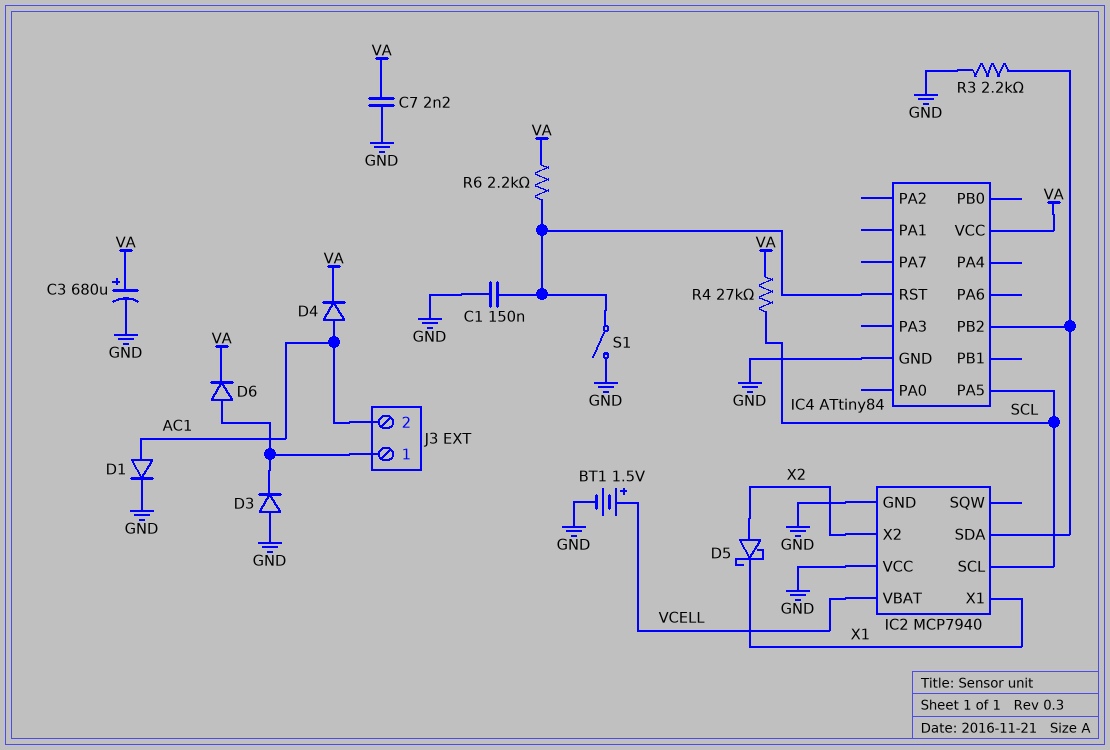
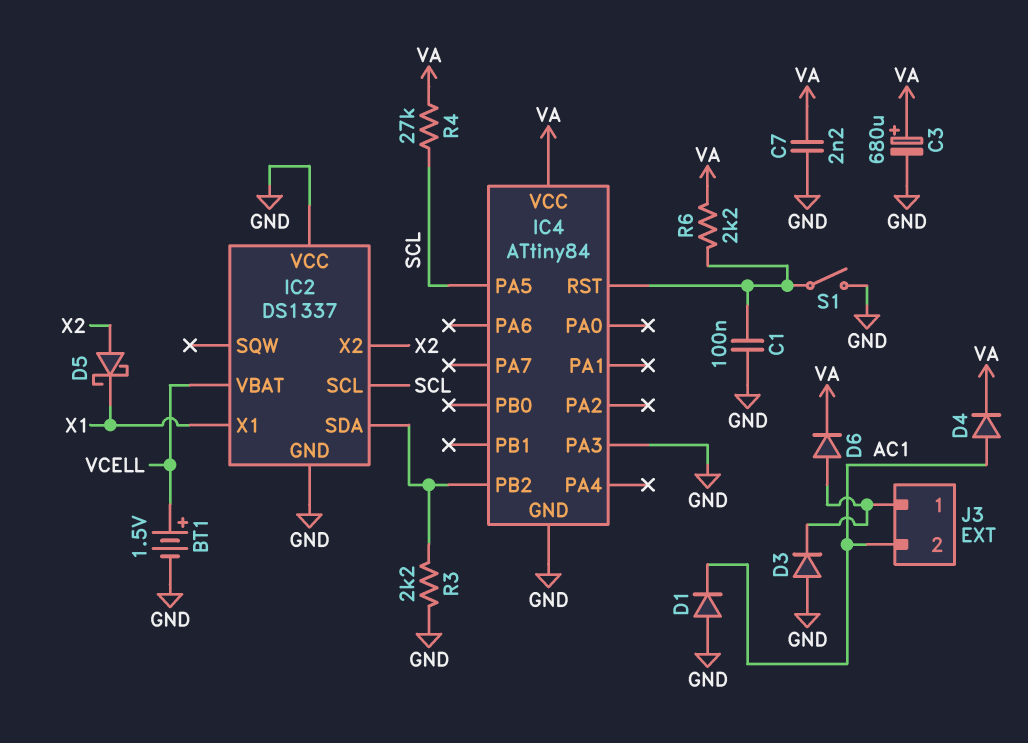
C1: 150nF (GND, IC4/RST) -> 100nF (GND, IC4/RST)
D1: diode (A AC1, K GND) -> diode (A GND, K AC1)
IC2: MCP7940 -> DS1337
IC4 pin PA3: none -> GND

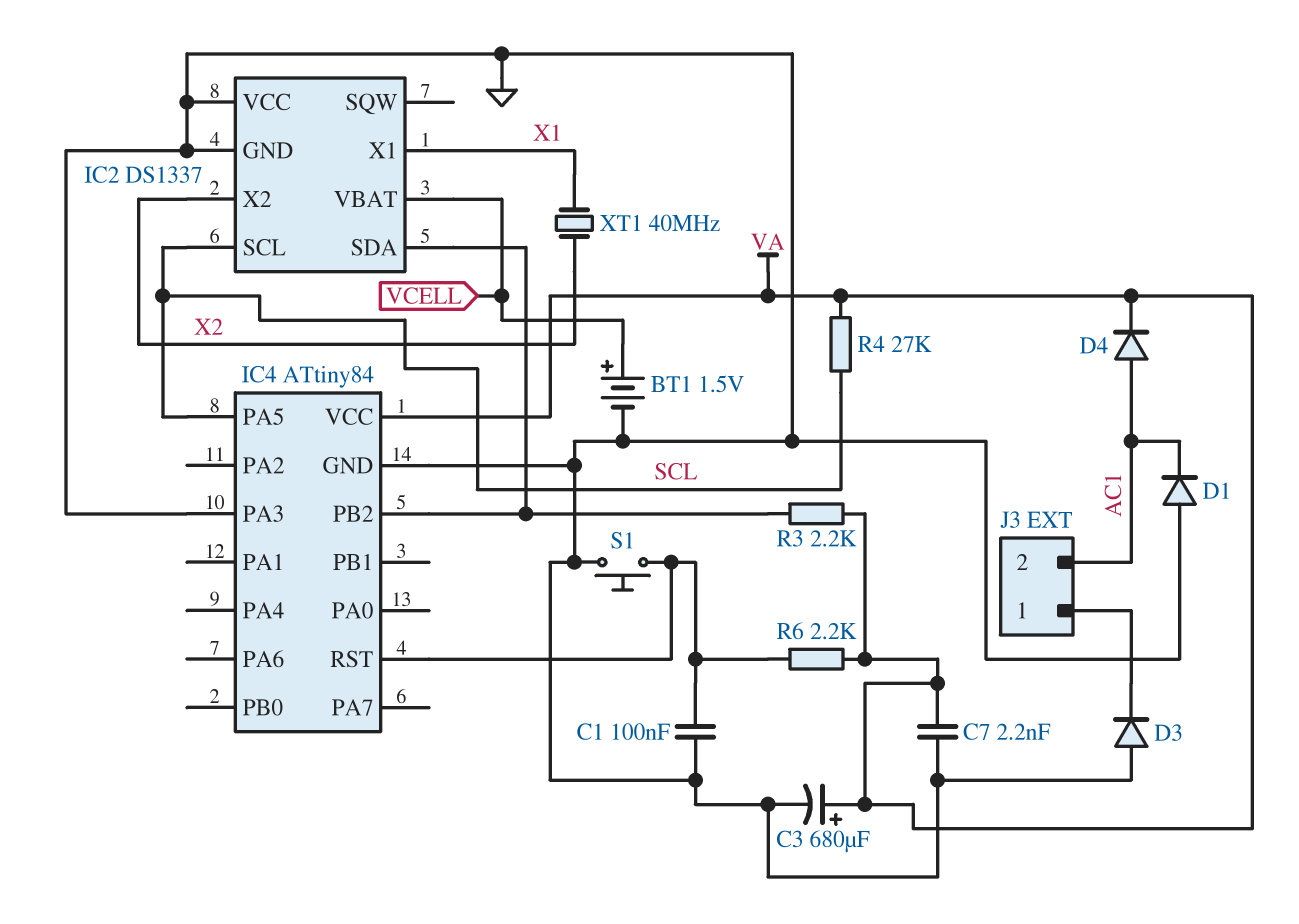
D5: schottky (A X2, K X1) -> none
D6: diode (A J3/1, K VA) -> none
R3: 2.2k (GND, IC2/SDA) -> 2.2k (IC2/SDA, VA)
S1: switch (GND, IC4/RST) -> button (GND, IC4/RST)
XT1: none -> 40MHz (X1, X2)

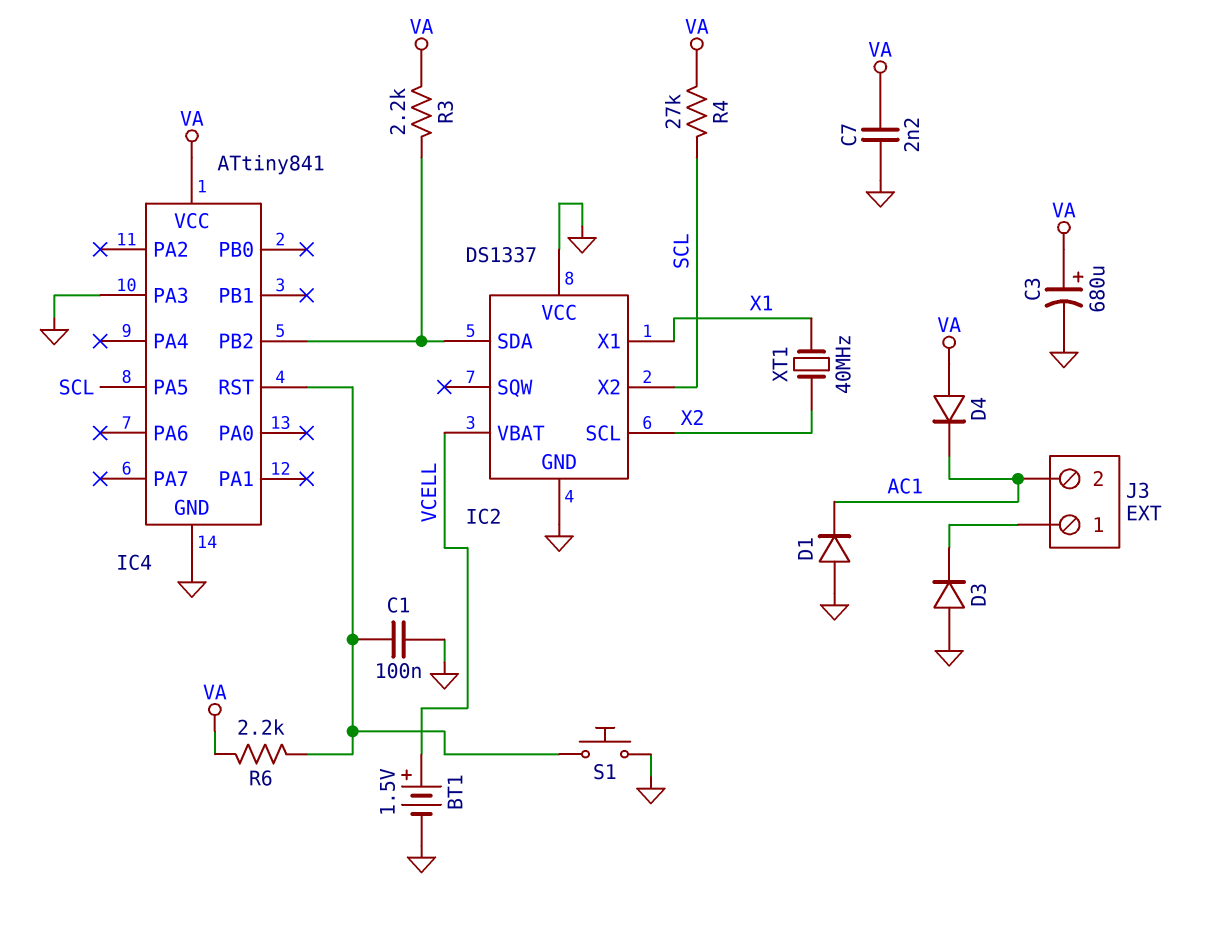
D4: diode (A AC1, K VA) -> diode (A VA, K AC1)
IC2 pin SCL: SCL -> X2
IC2 pin X2: X2 -> SCL
IC4: ATtiny84 -> ATtiny841

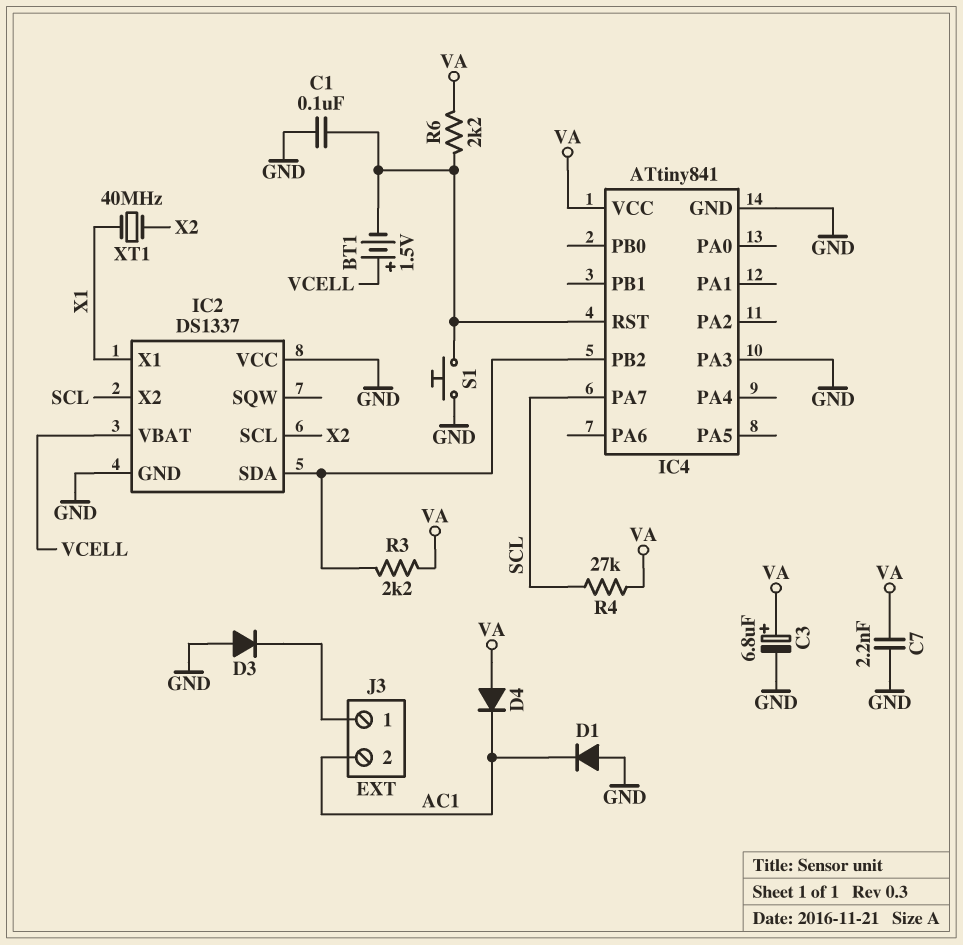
BT1: 1.5V (plus VCELL, minus GND) -> 1.5V (plus VCELL, minus IC4/RST)
C3: 680uF (plus VA, minus GND) -> 6.8uF (plus VA, minus GND)
IC4 pin PA5: SCL -> none
IC4 pin PA7: none -> SCL

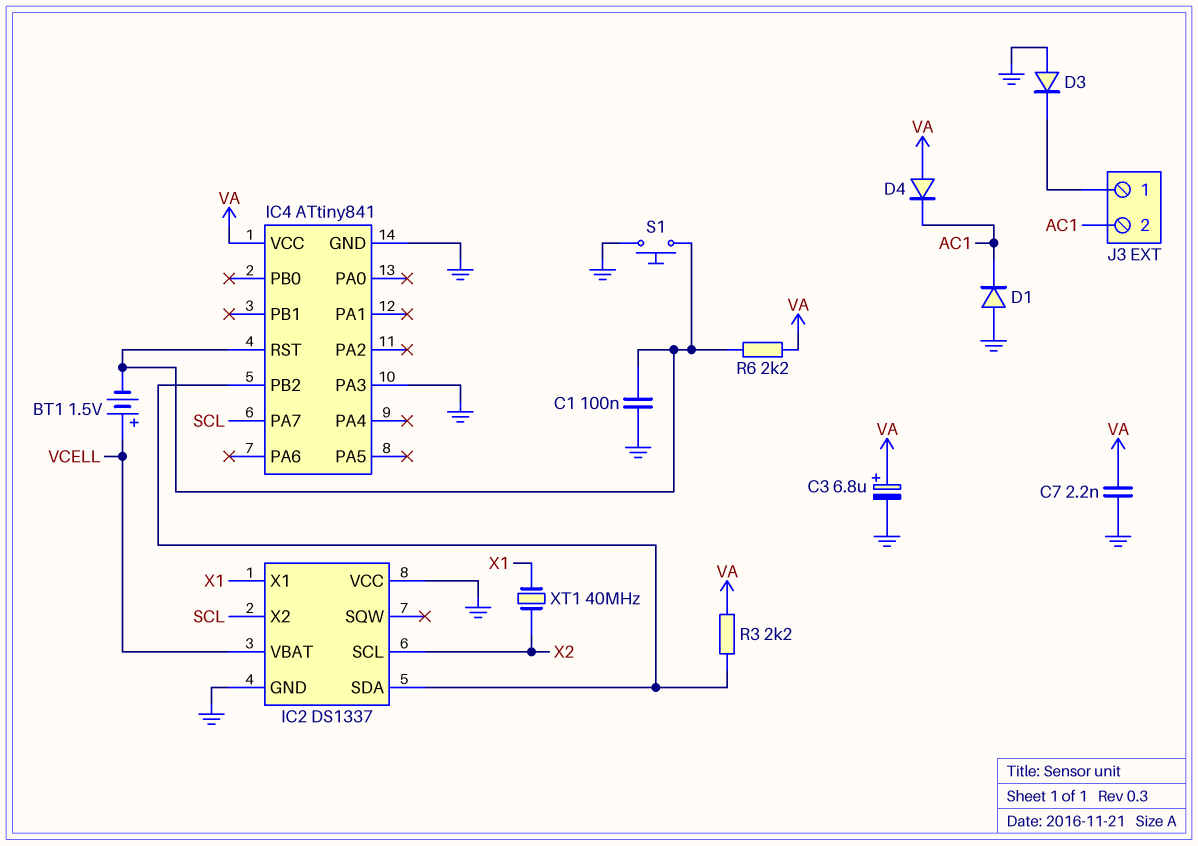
R4: 27k (SCL, VA) -> none

